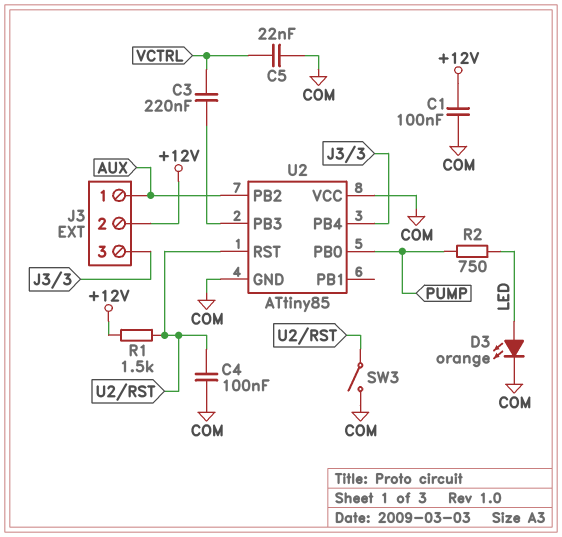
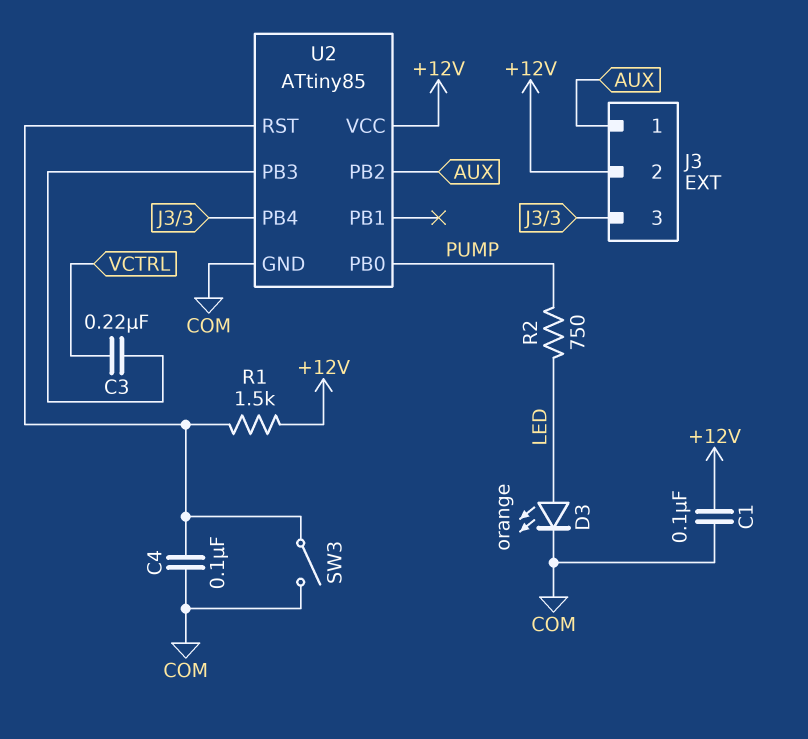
C5: 22nF (COM, VCTRL) -> none
U2 pin VCC: COM -> +12V

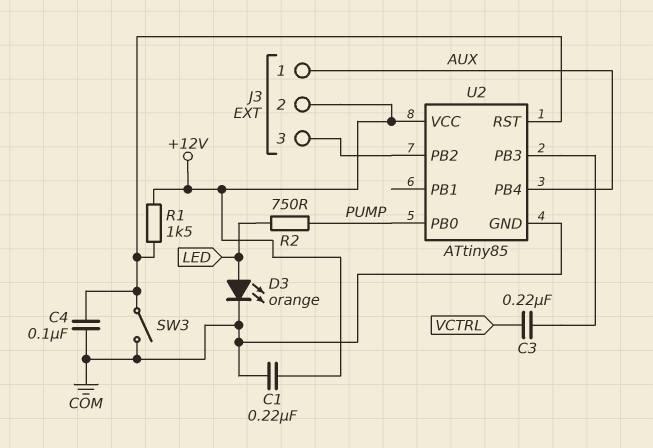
C1: 100nF (+12V, COM) -> 220nF (+12V, COM)
U2 pin PB2: AUX -> J3/3
U2 pin PB4: J3/3 -> AUX

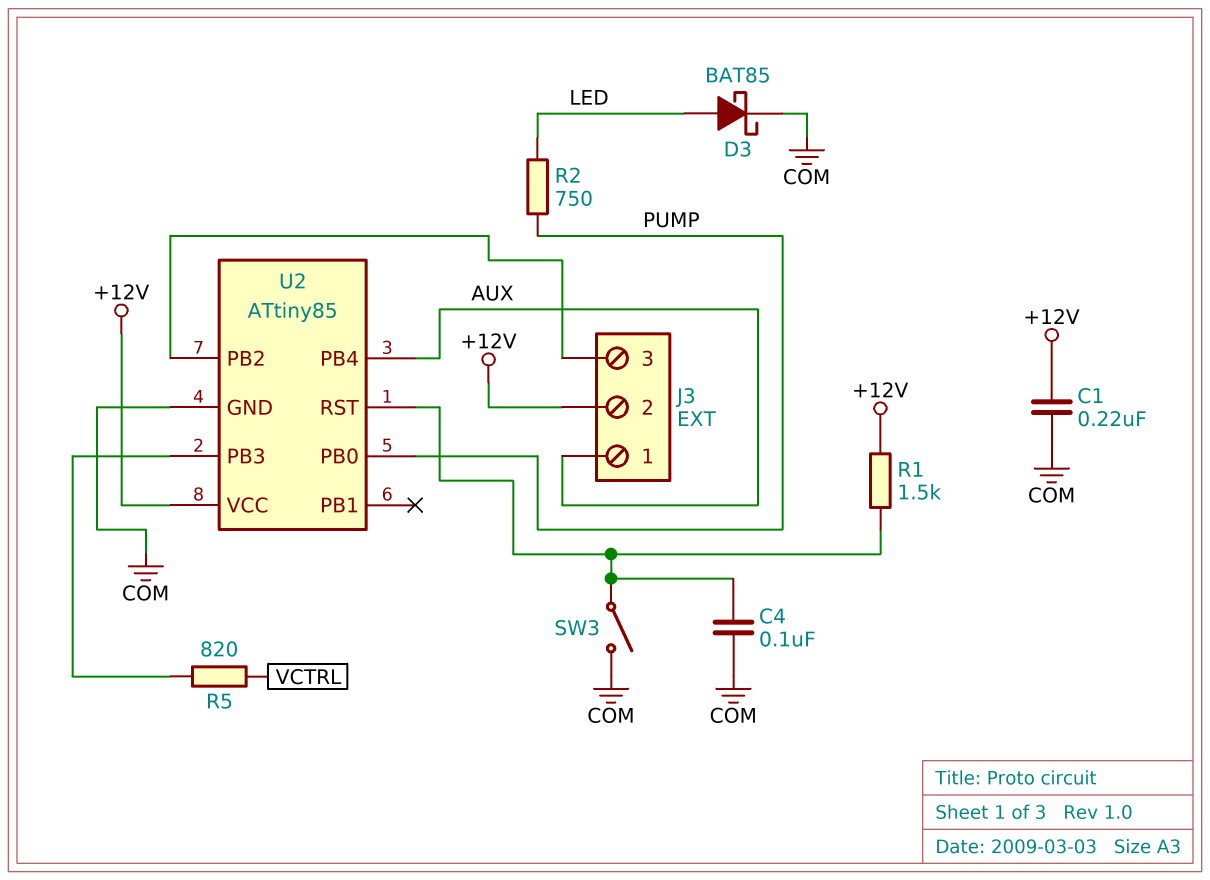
C3: 220nF (U2/PB3, VCTRL) -> none
D3: LED orange (A LED, K COM) -> schottky BAT85 (A LED, K COM)
R5: none -> 820 (U2/PB3, VCTRL)

